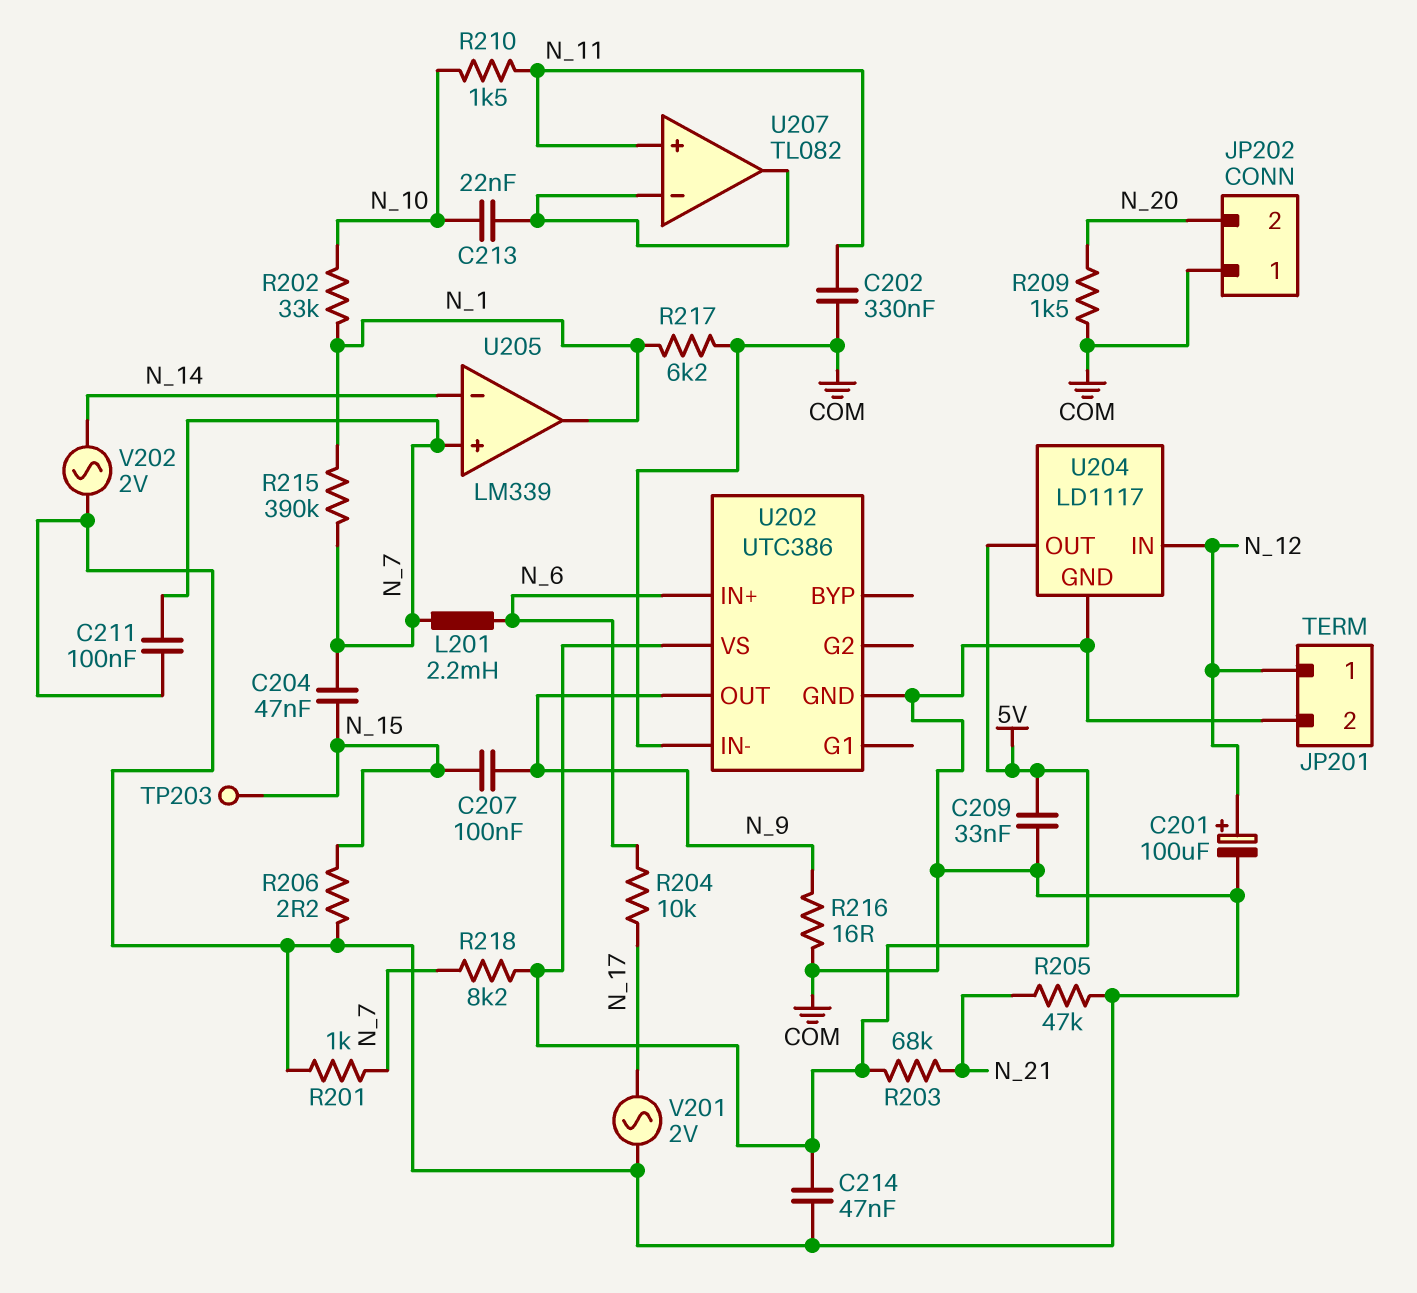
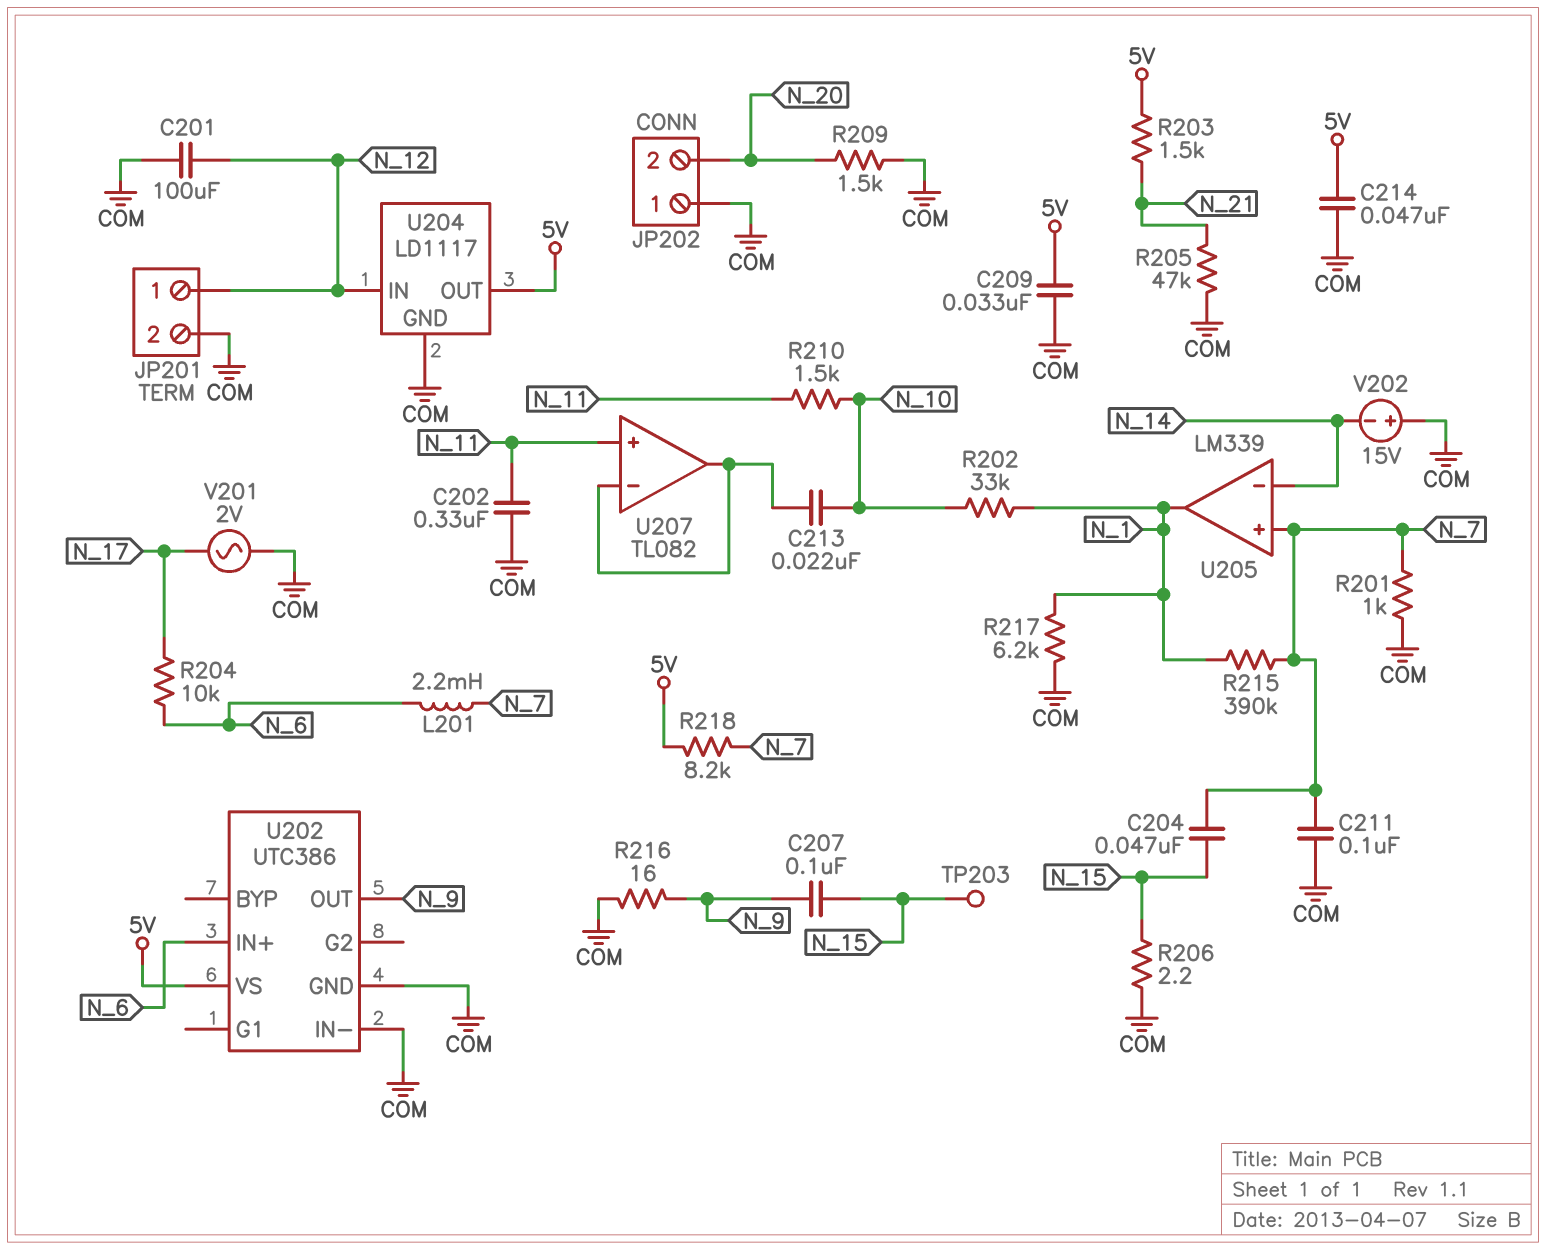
C201: 100uF (plus N_12, minus COM) -> 100uF (COM, N_12)
R203: 68k (5V, N_21) -> 1.5k (5V, N_21)
V202: AC 2V (COM, N_14) -> 15V (plus COM, minus N_14)

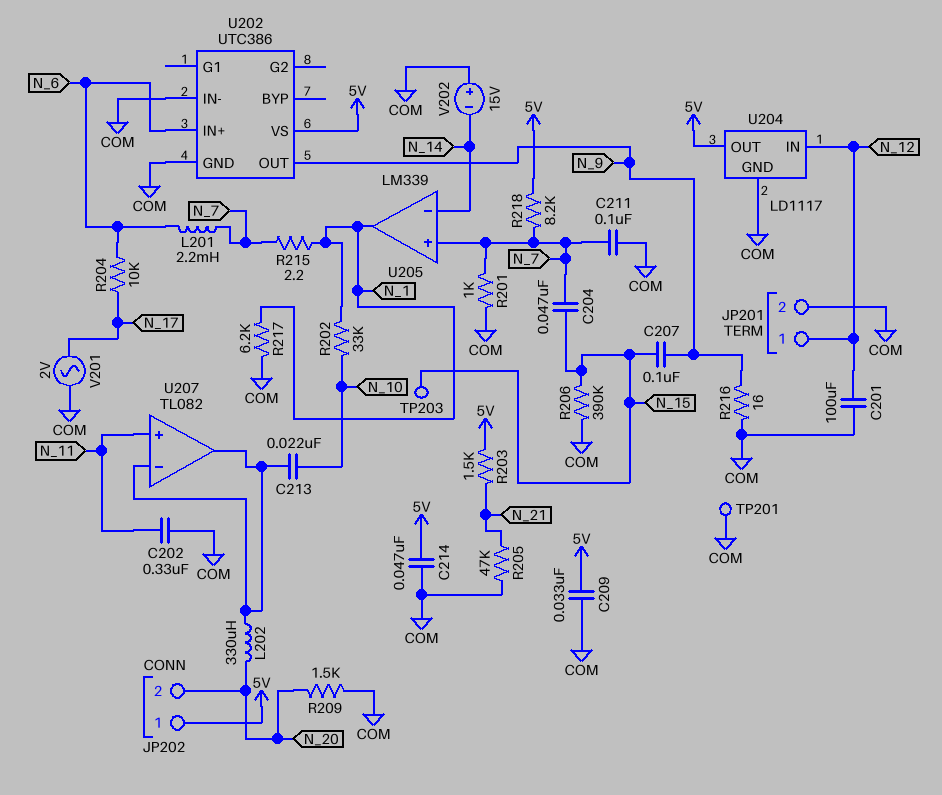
JP202 pin 1: COM -> 5V
L202: none -> 330uH (N_20, U207/in-)
R206: 2.2 (COM, N_15) -> 390k (COM, N_15)
R210: 1.5k (N_10, N_11) -> none
R215: 390k (N_1, N_7) -> 2.2 (N_1, N_7)
TP201: none -> test point (COM)

